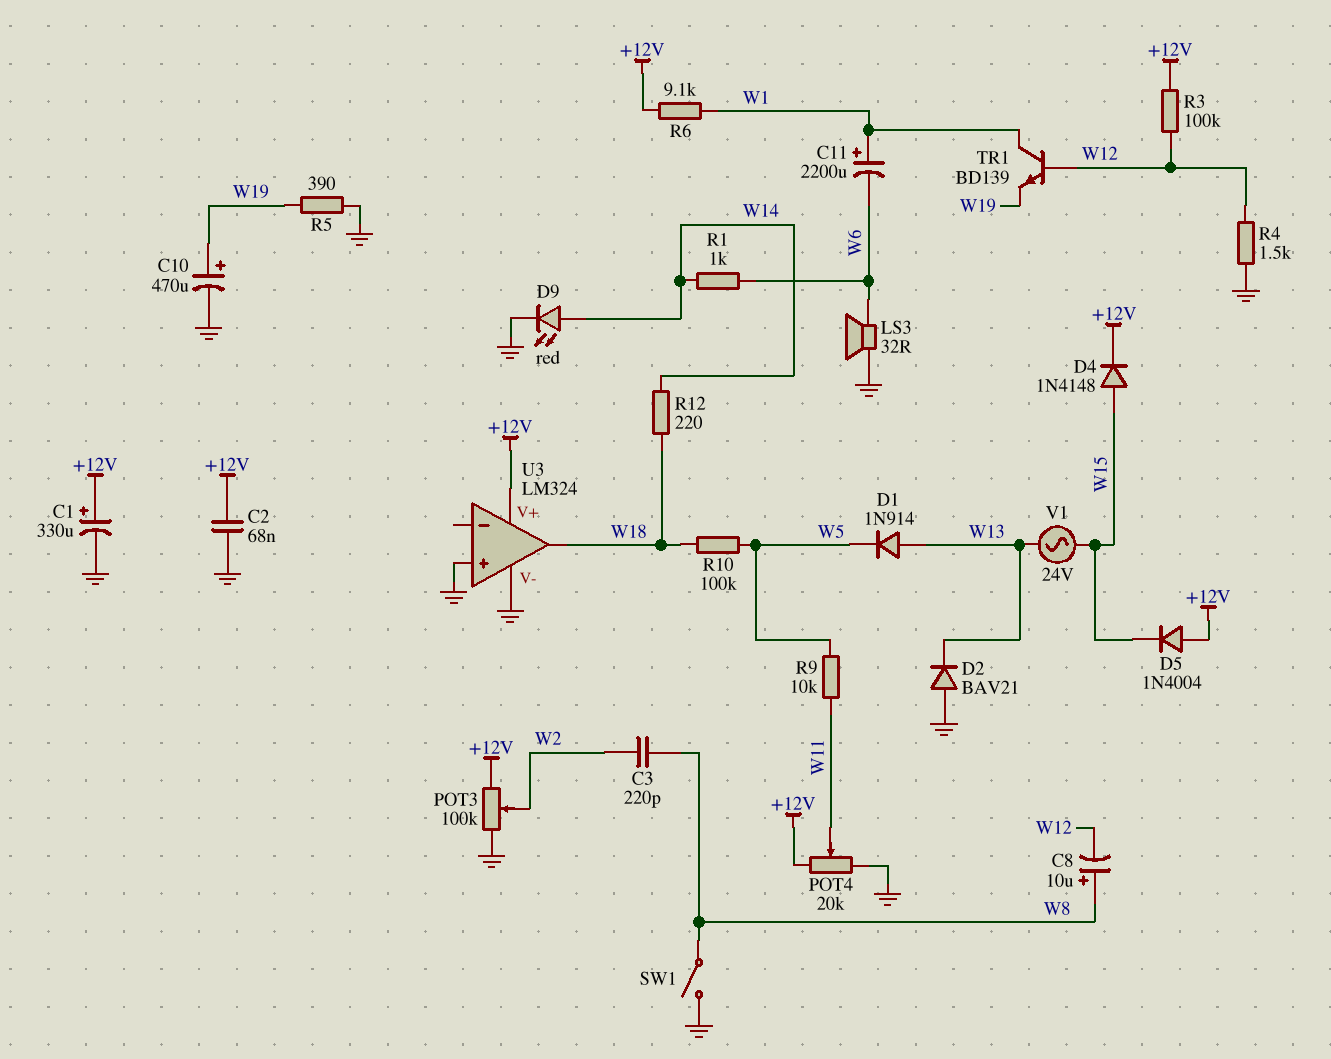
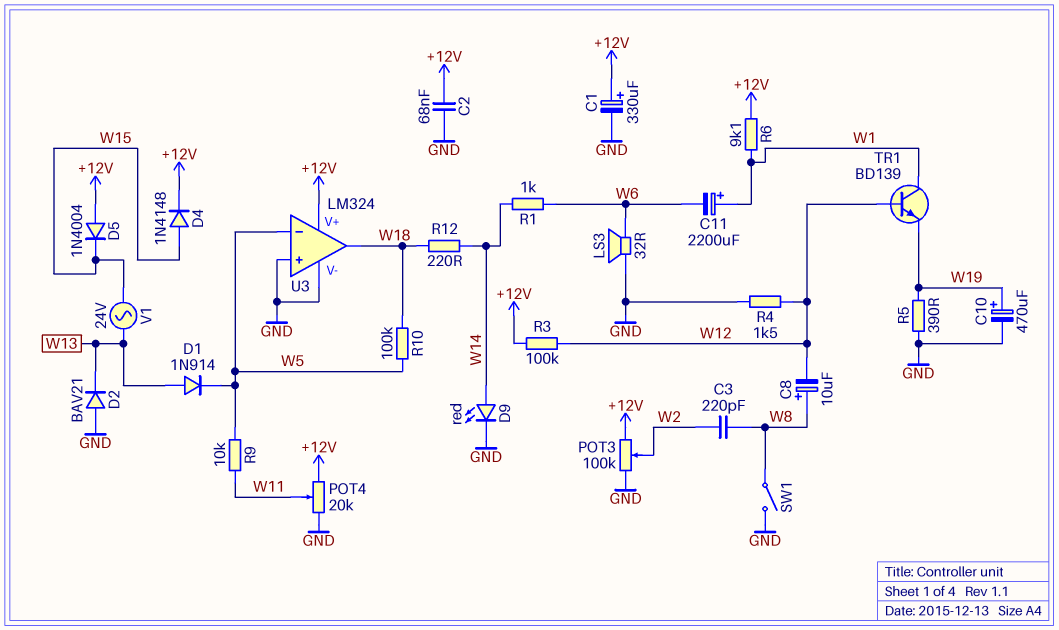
U3 pin in-: none -> W5

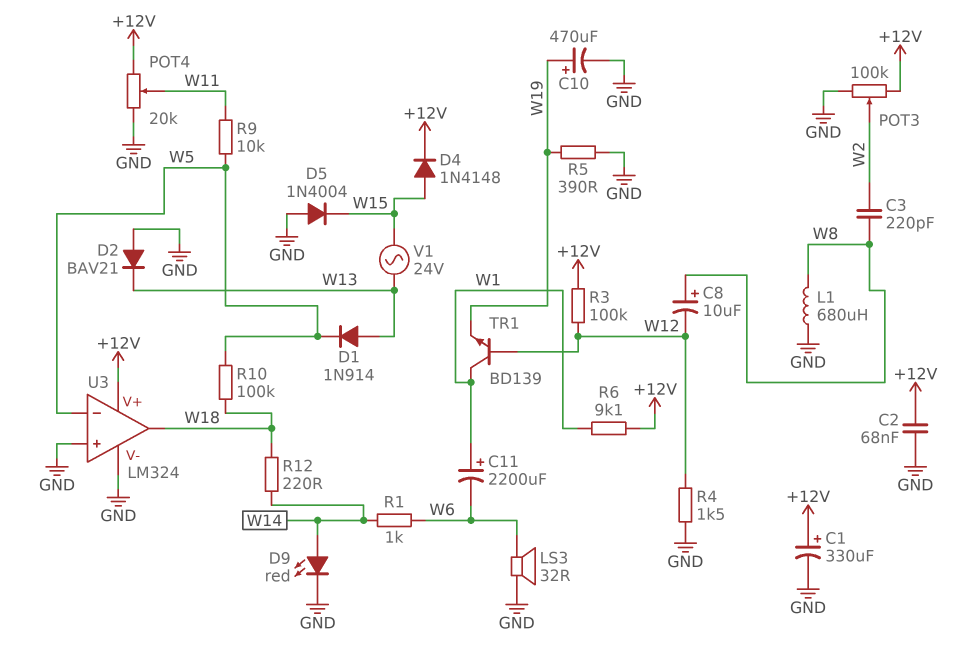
D5: diode 1N4004 (A +12V, K W15) -> diode 1N4004 (A GND, K W15)
L1: none -> 680uH (GND, W8)
SW1: switch (GND, W8) -> none

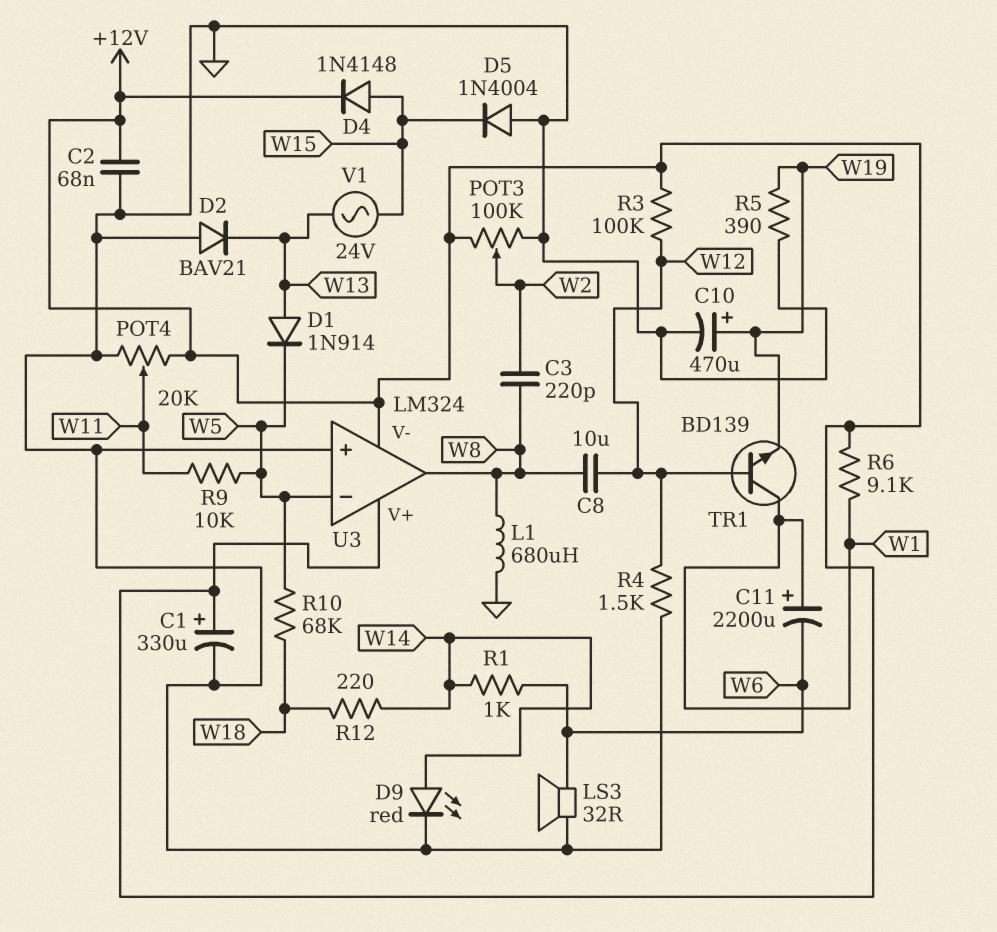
C8: 10uF (plus W8, minus W12) -> 10uF (W8, W12)
R10: 100k (W5, W18) -> 68k (W5, W18)
U3 pin V-: GND -> +12V
U3 pin out: W18 -> W8

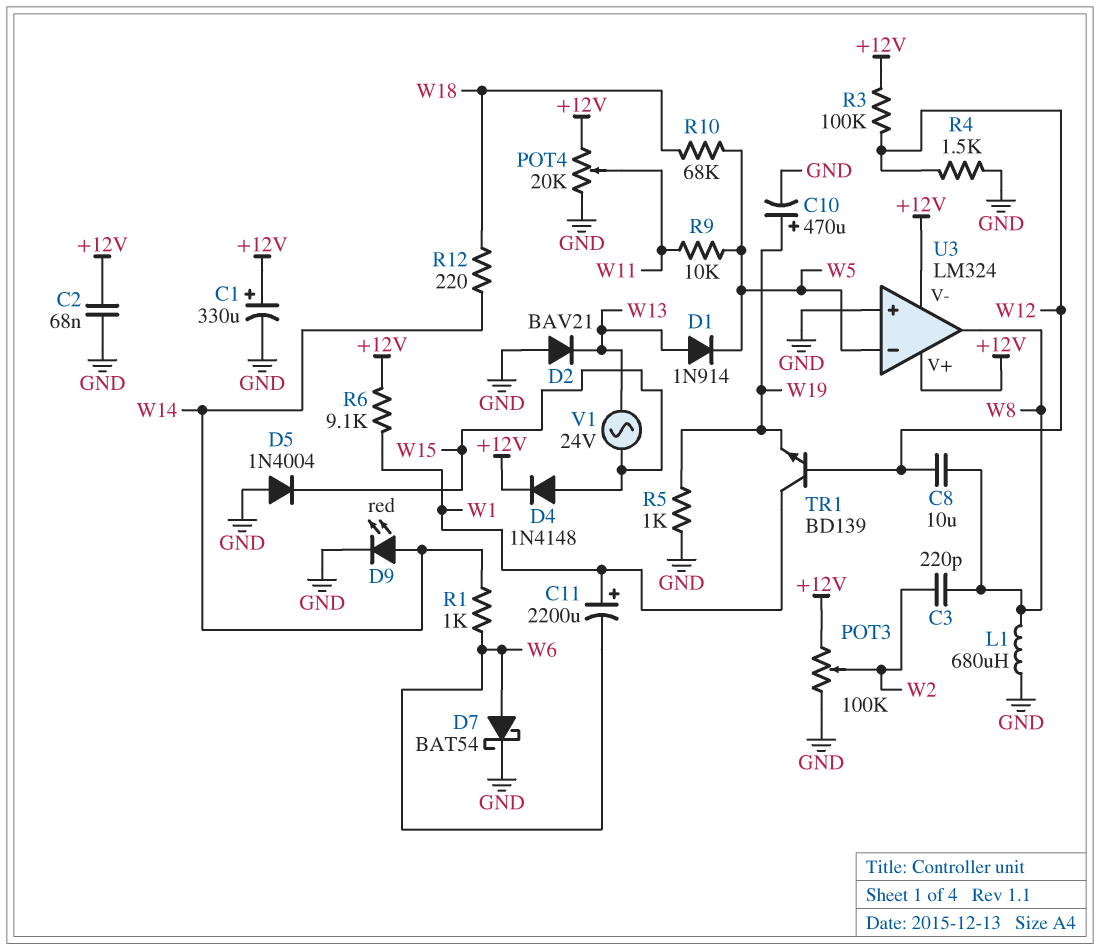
D7: none -> schottky BAT54 (A W6, K GND)
LS3: speaker 32R (GND, W6) -> none
R5: 390 (GND, W19) -> 1k (GND, W19)

